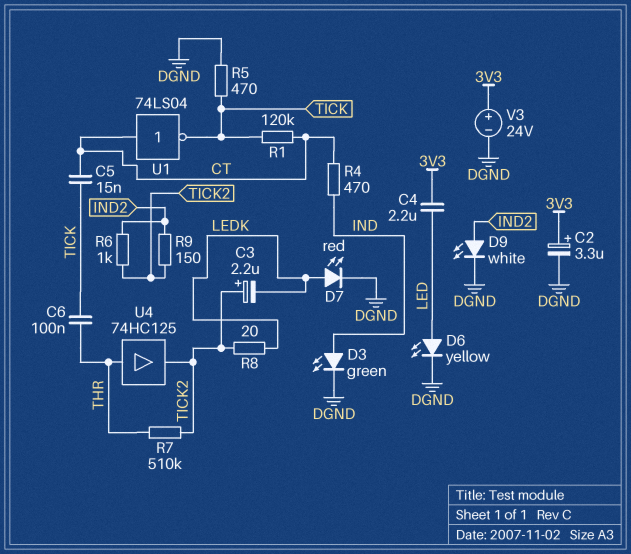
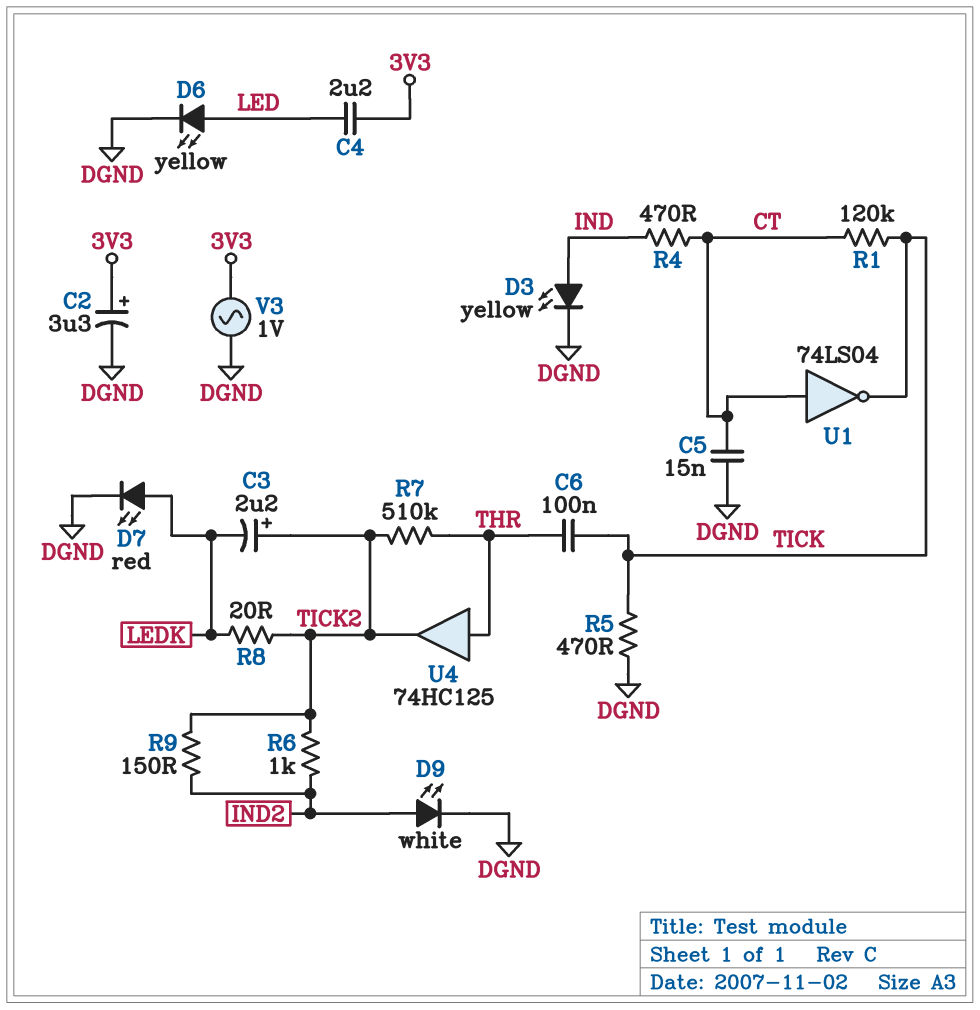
C5: 15nF (CT, TICK) -> 15nF (CT, DGND)
D3: LED green (A IND, K DGND) -> LED yellow (A IND, K DGND)
V3: 24V (plus 3V3, minus DGND) -> AC 1V (3V3, DGND)

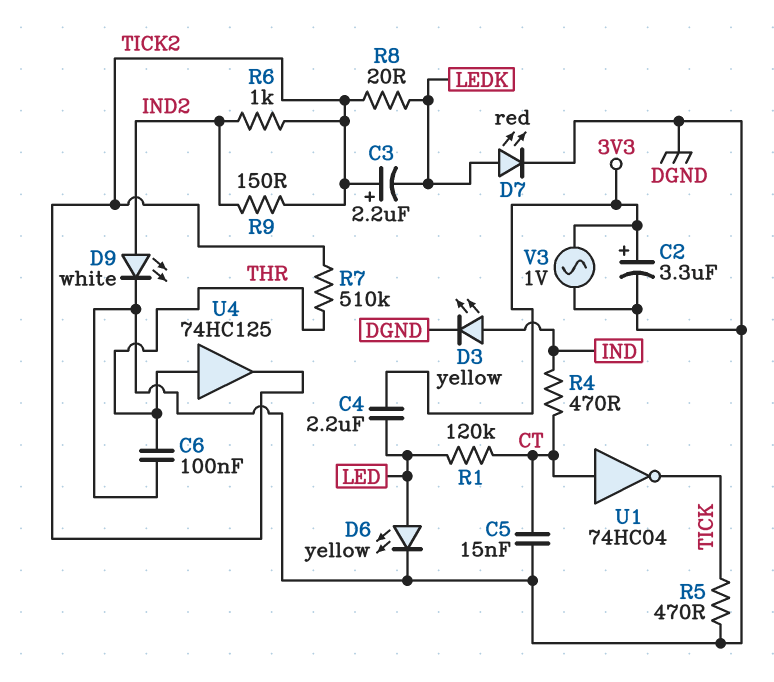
C6: 100nF (THR, TICK) -> 100nF (DGND, THR)
R1: 120k (CT, TICK) -> 120k (CT, LED)
U1: NOT 74LS04 (in CT, out TICK) -> NOT 74HC04 (in CT, out TICK)

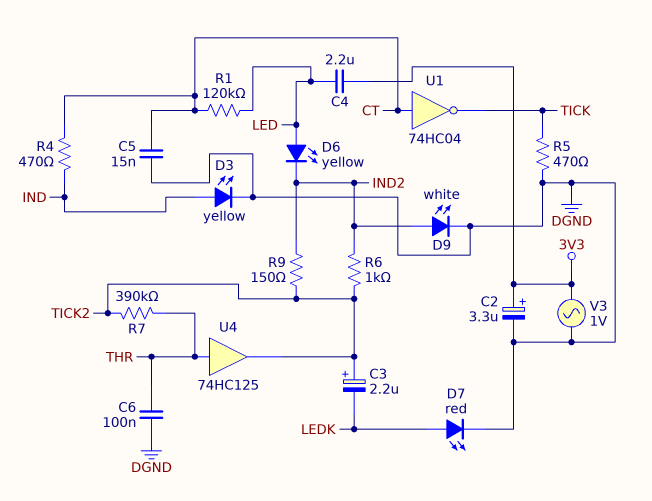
D6: LED yellow (A LED, K DGND) -> LED yellow (A LED, K IND2)
R7: 510k (THR, TICK2) -> 390k (THR, TICK2)
R8: 20 (LEDK, TICK2) -> none

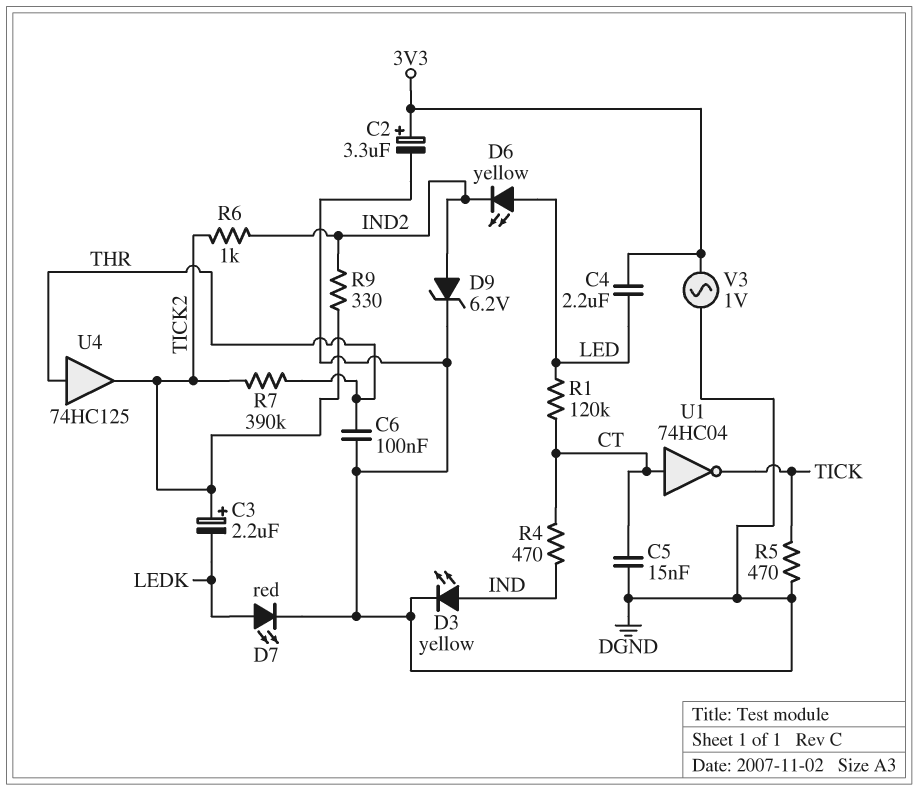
D9: LED white (A IND2, K DGND) -> zener 6.2V (A IND2, K DGND)
R9: 150 (IND2, TICK2) -> 330 (IND2, TICK2)

